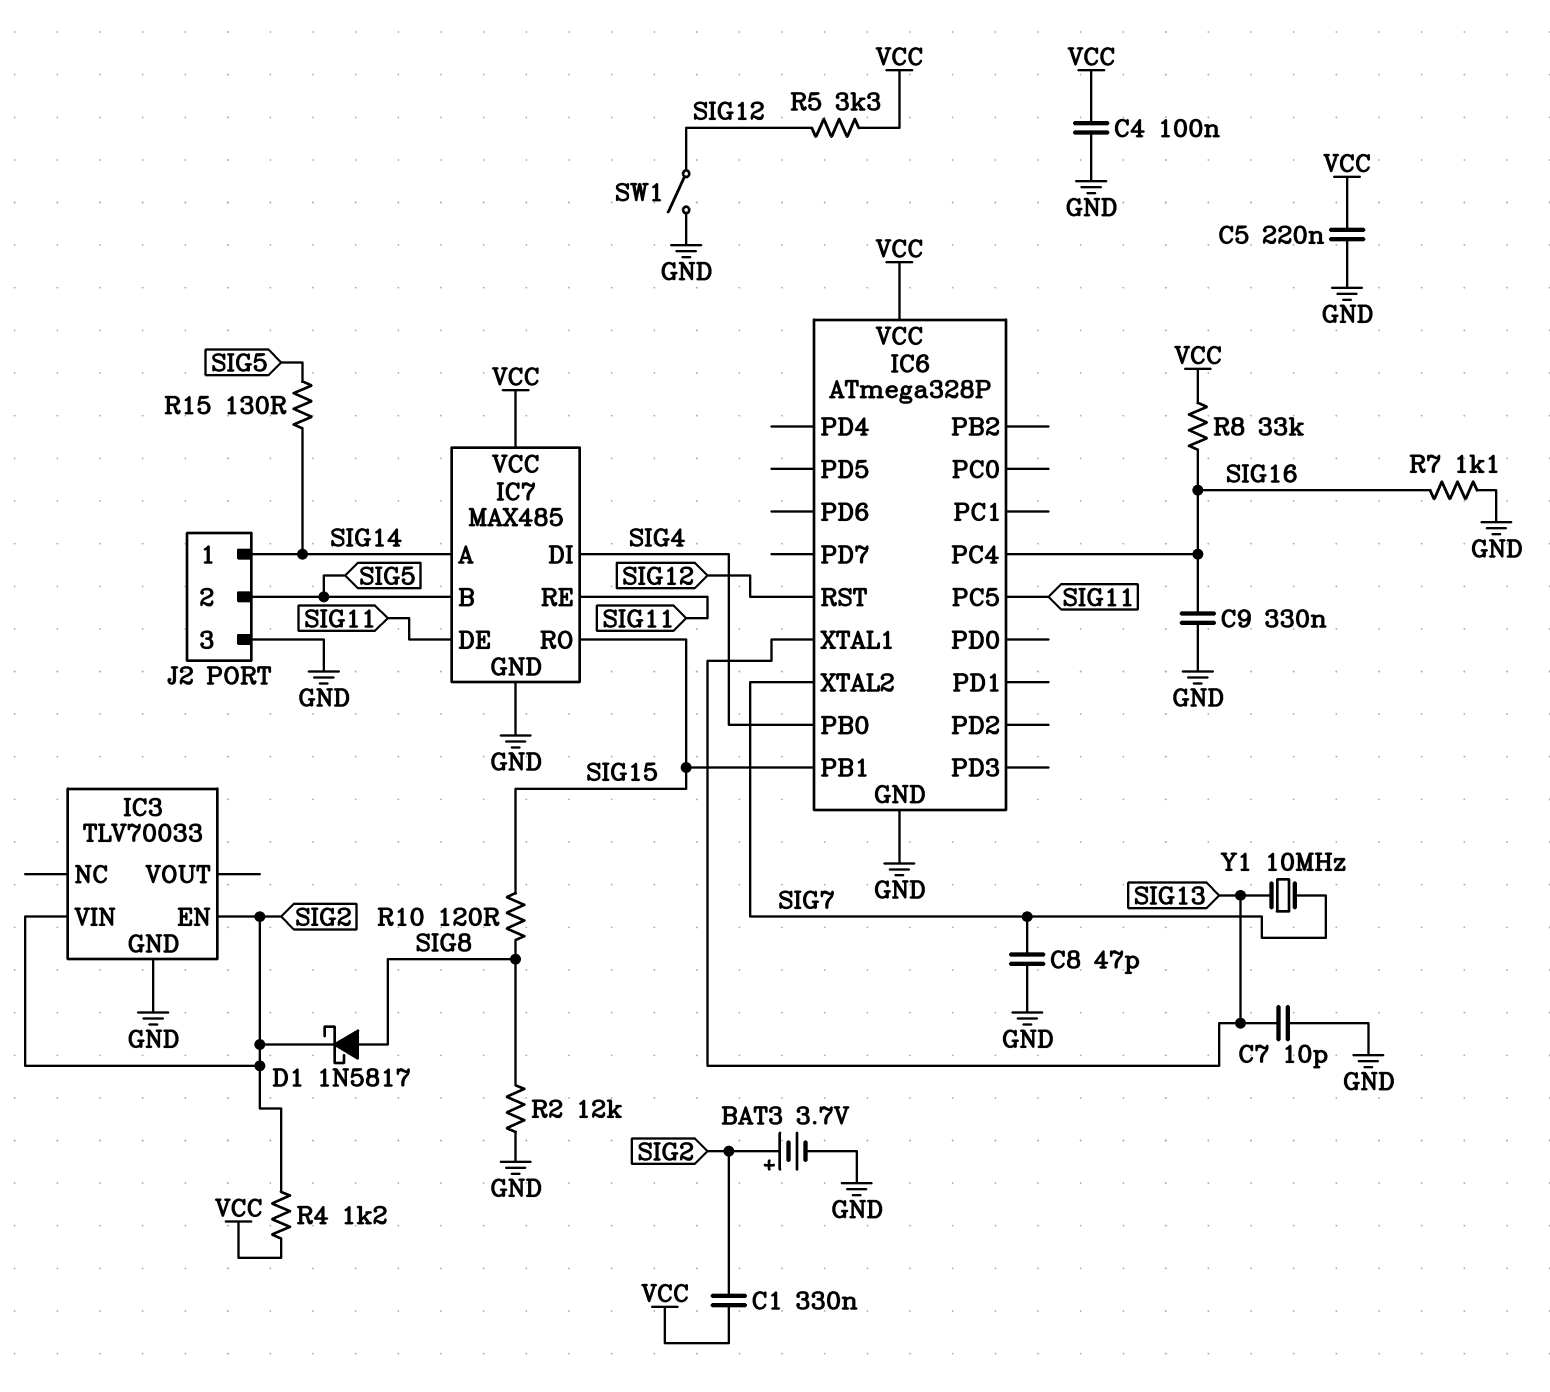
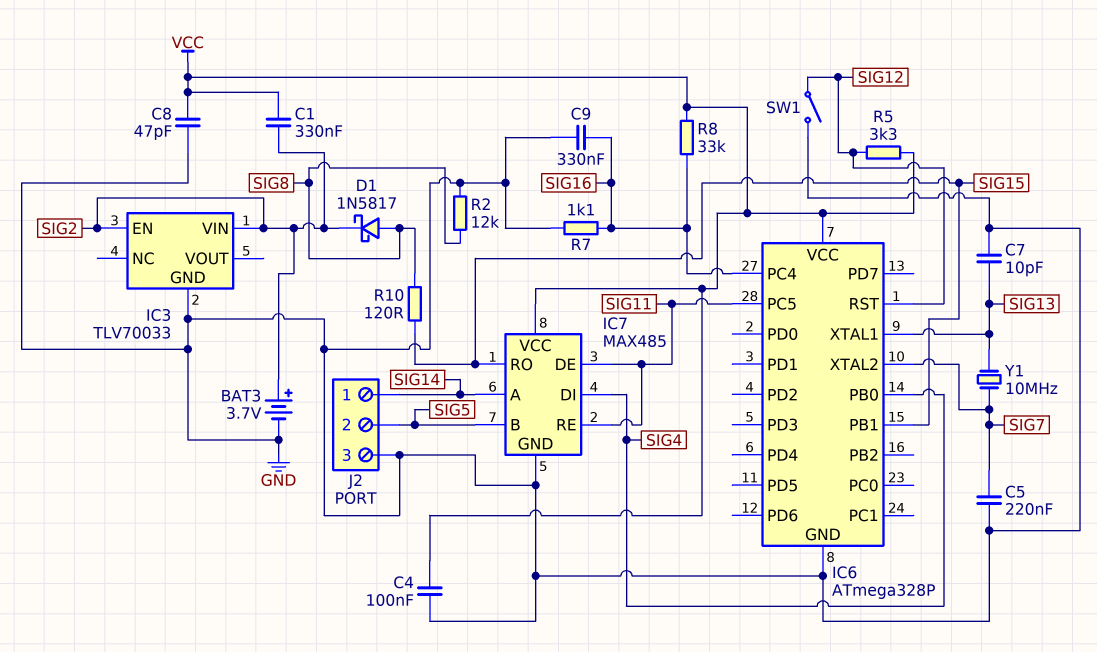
C5: 220nF (GND, VCC) -> 220nF (GND, SIG7)
C8: 47pF (GND, SIG7) -> 47pF (GND, VCC)
R4: 1.2k (SIG2, VCC) -> none
R15: 130 (SIG5, SIG14) -> none

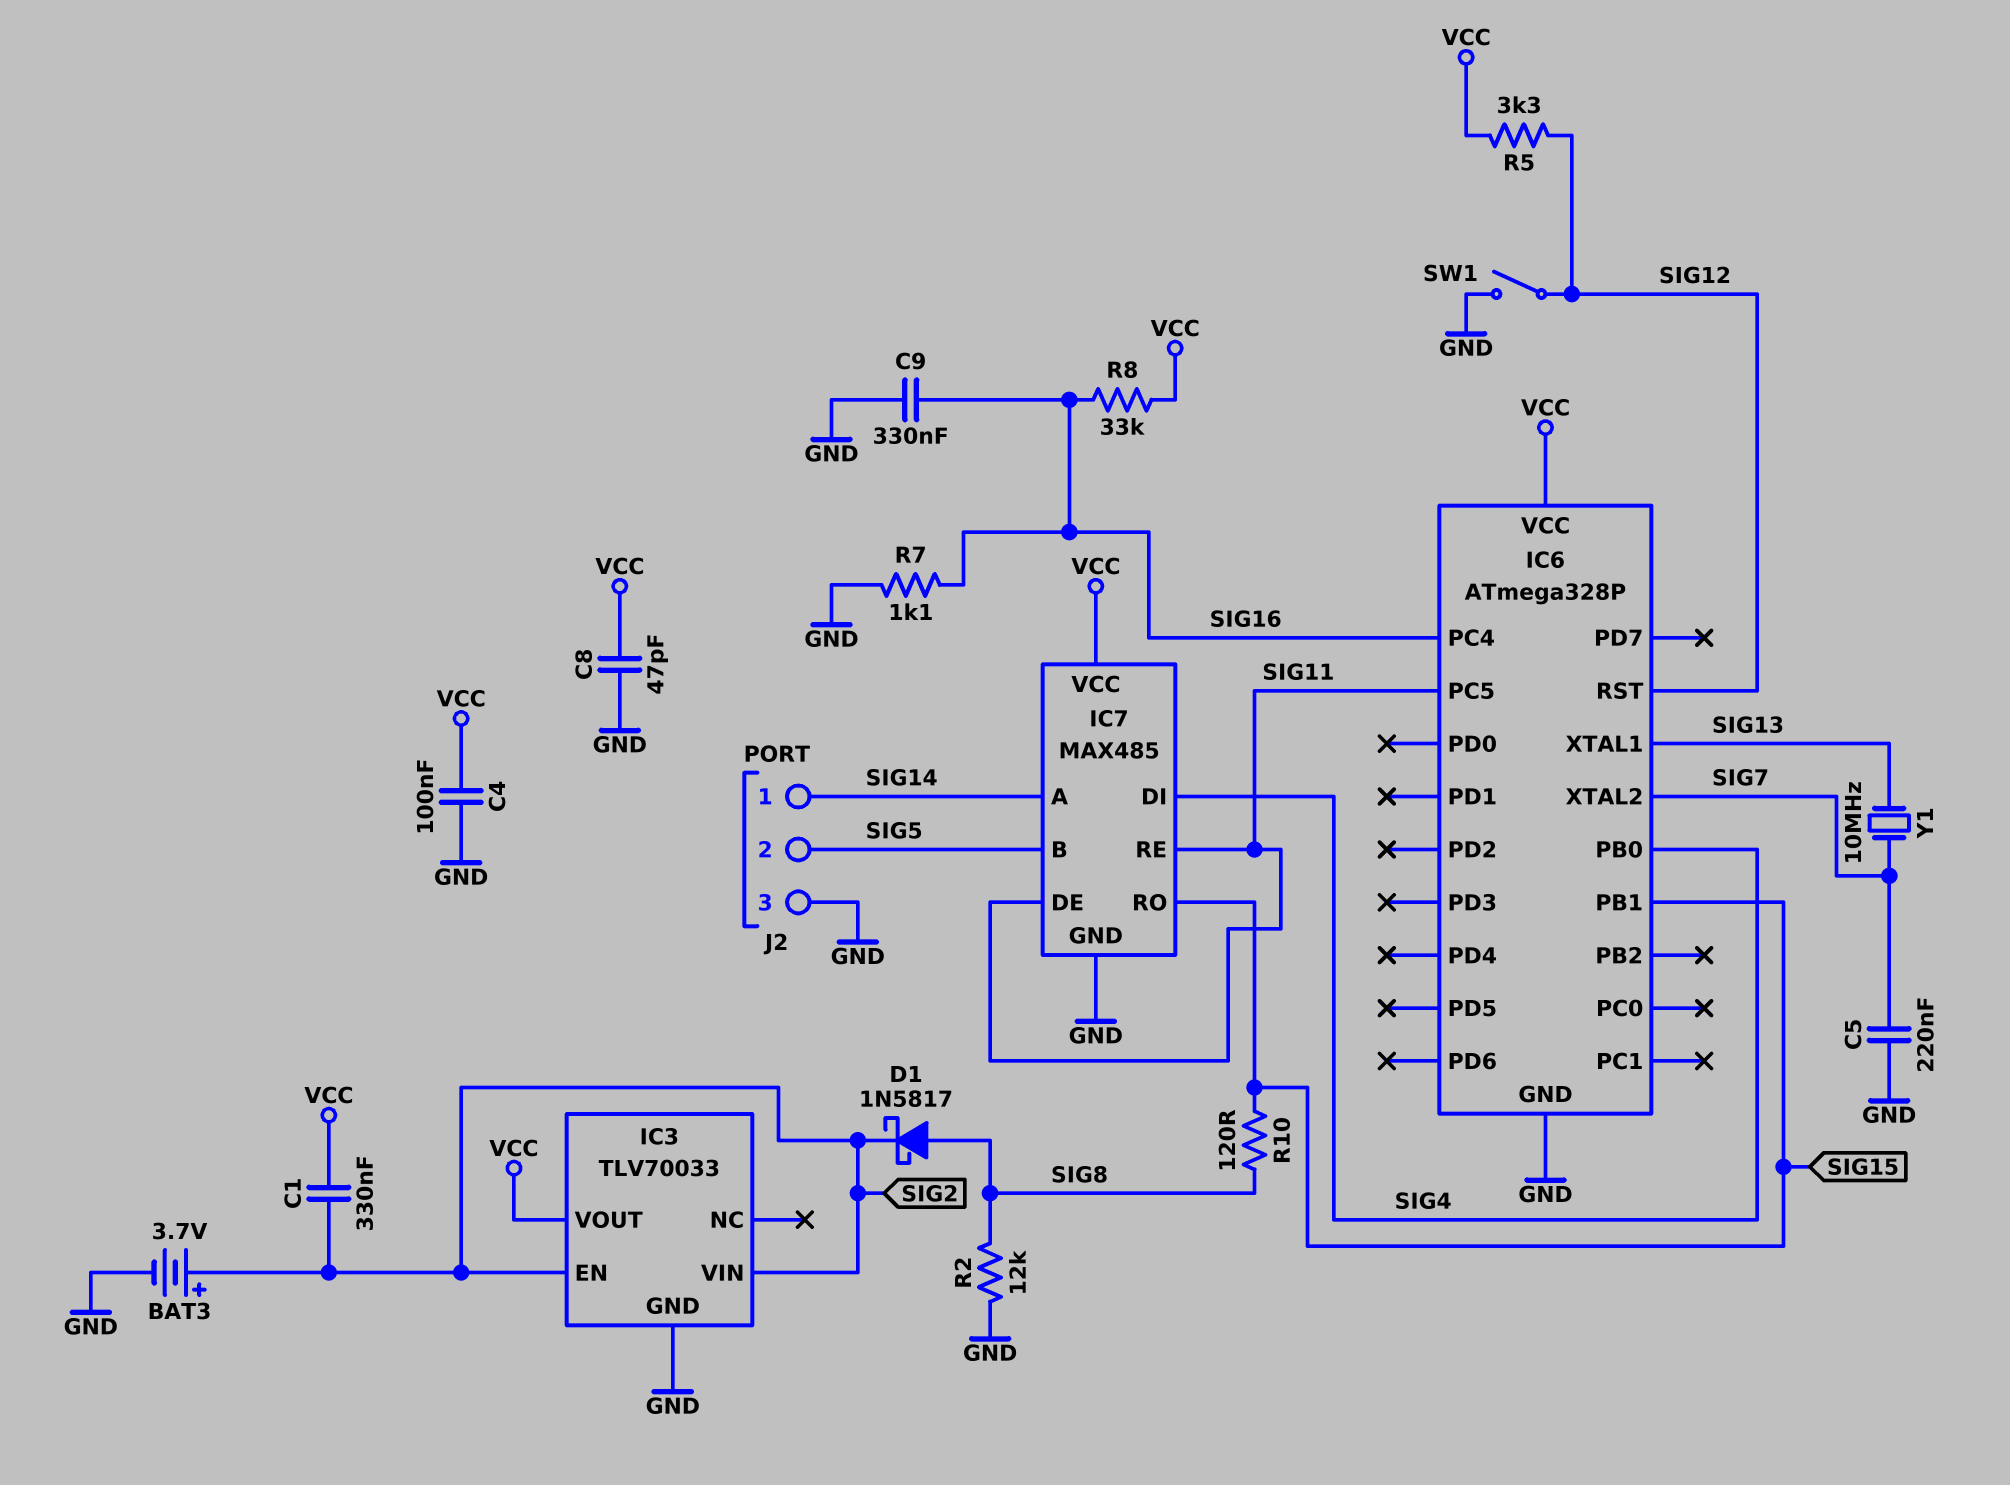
C7: 10pF (GND, SIG13) -> none
IC3 pin VOUT: none -> VCC

